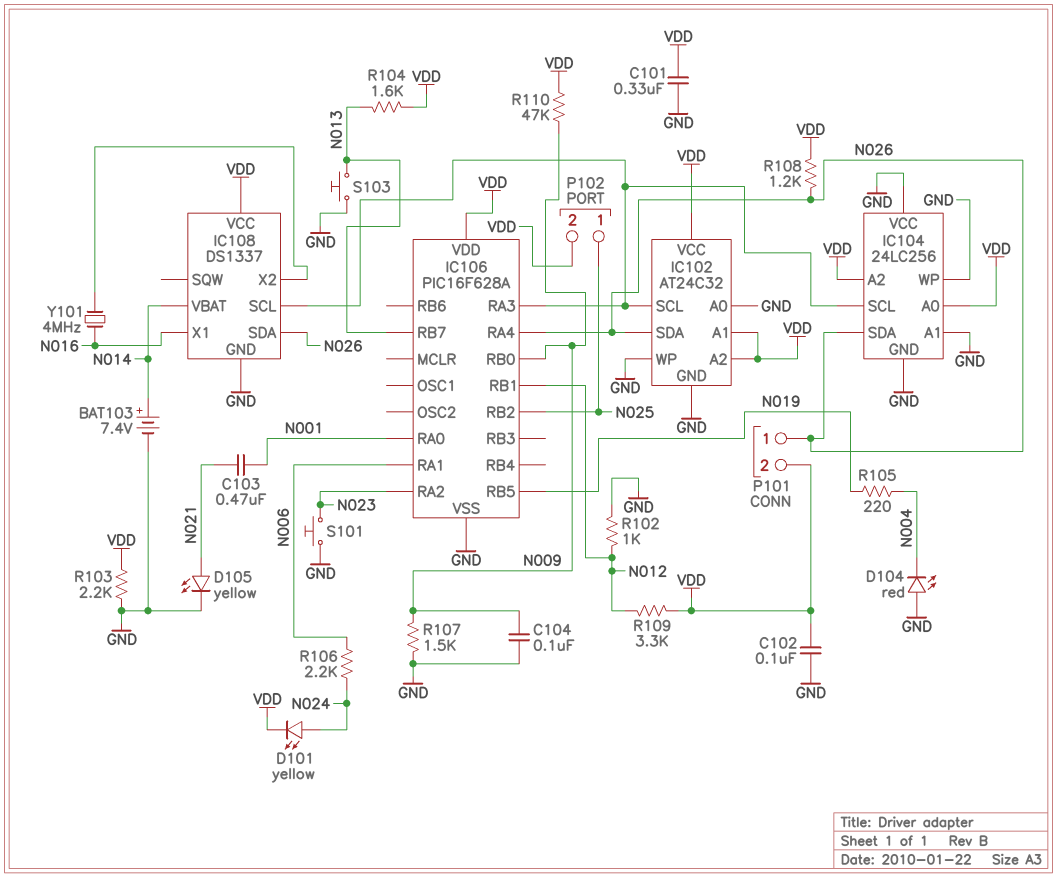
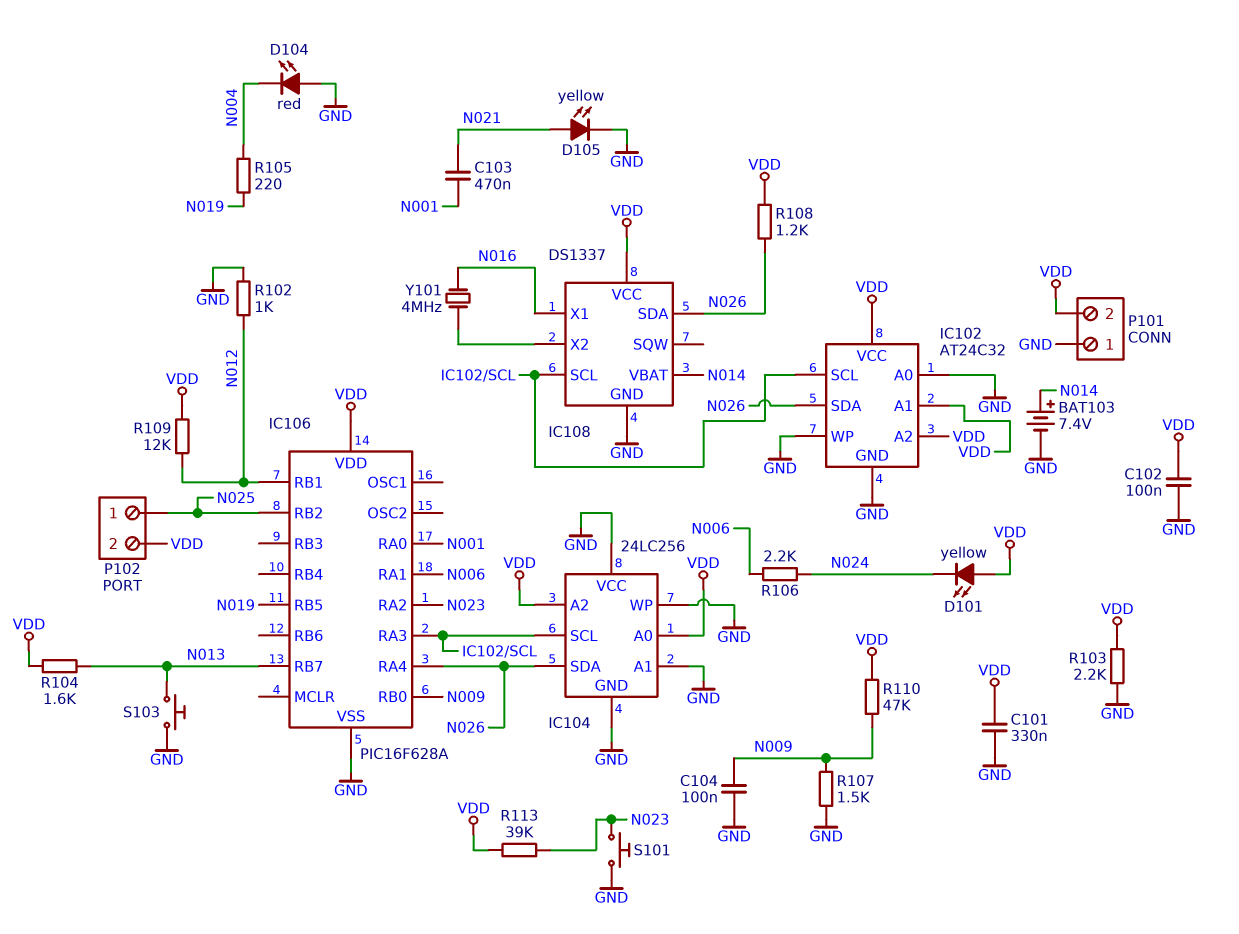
D101: LED yellow (A N024, K VDD) -> LED yellow (A VDD, K N024)
P101 pin 1: N026 -> GND
R109: 3.3k (N012, VDD) -> 12k (N012, VDD)
R113: none -> 39k (N023, VDD)

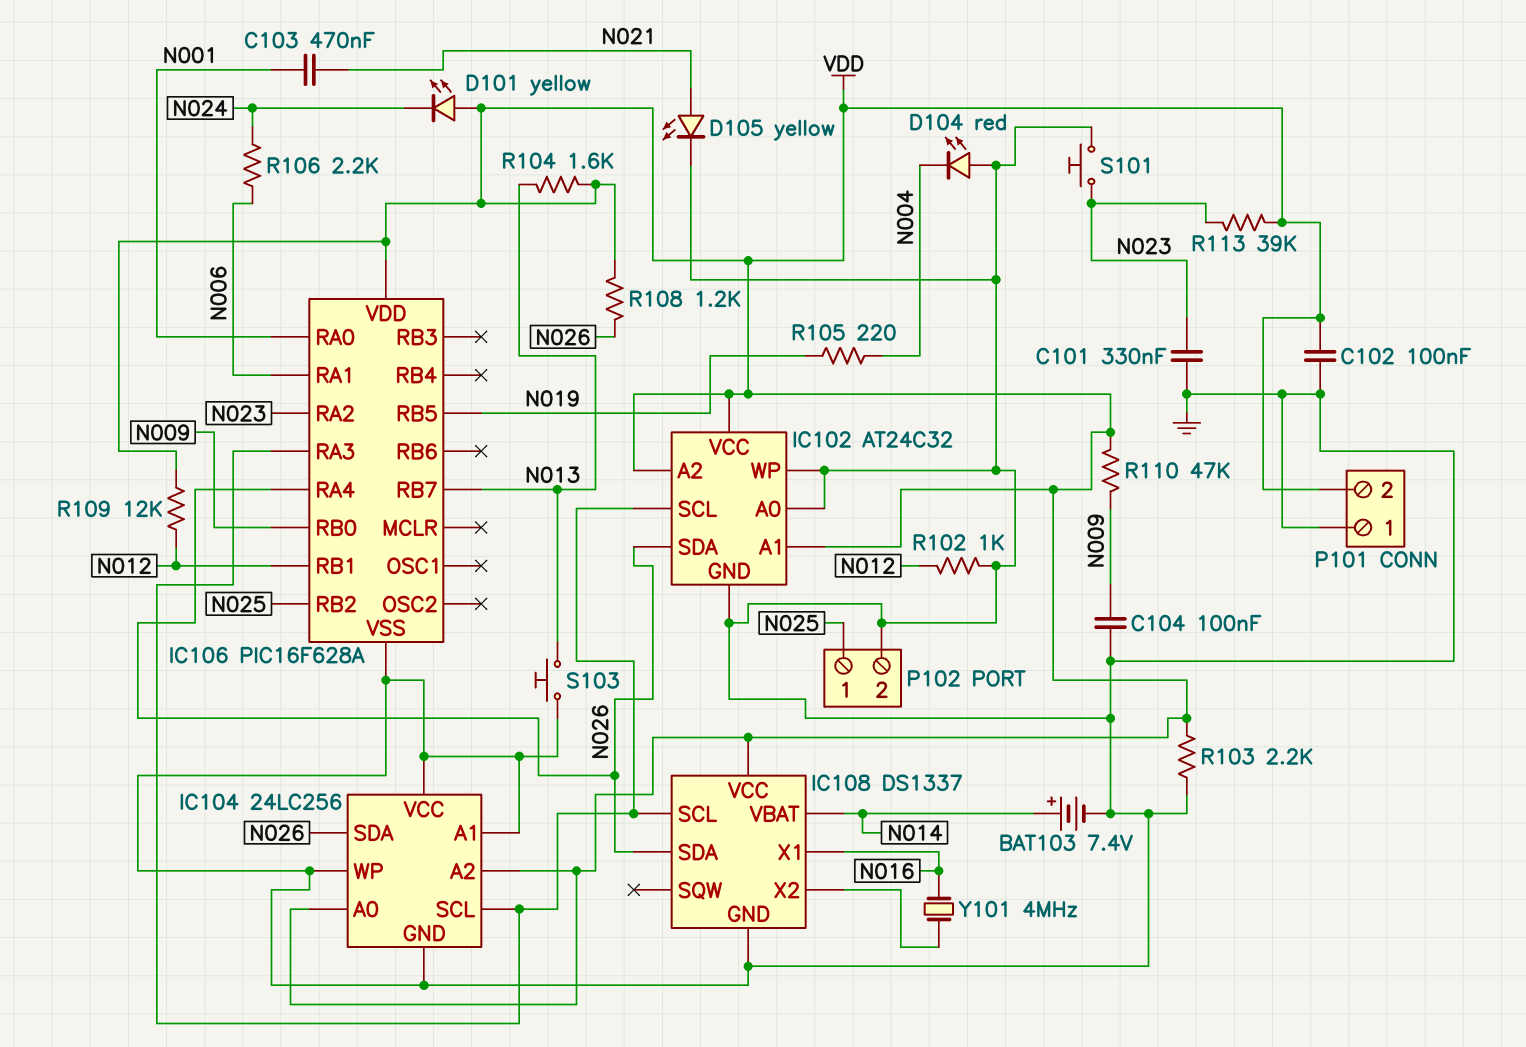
C101: 330nF (GND, VDD) -> 330nF (GND, N023)
P102 pin 2: VDD -> GND
R107: 1.5k (GND, N009) -> none

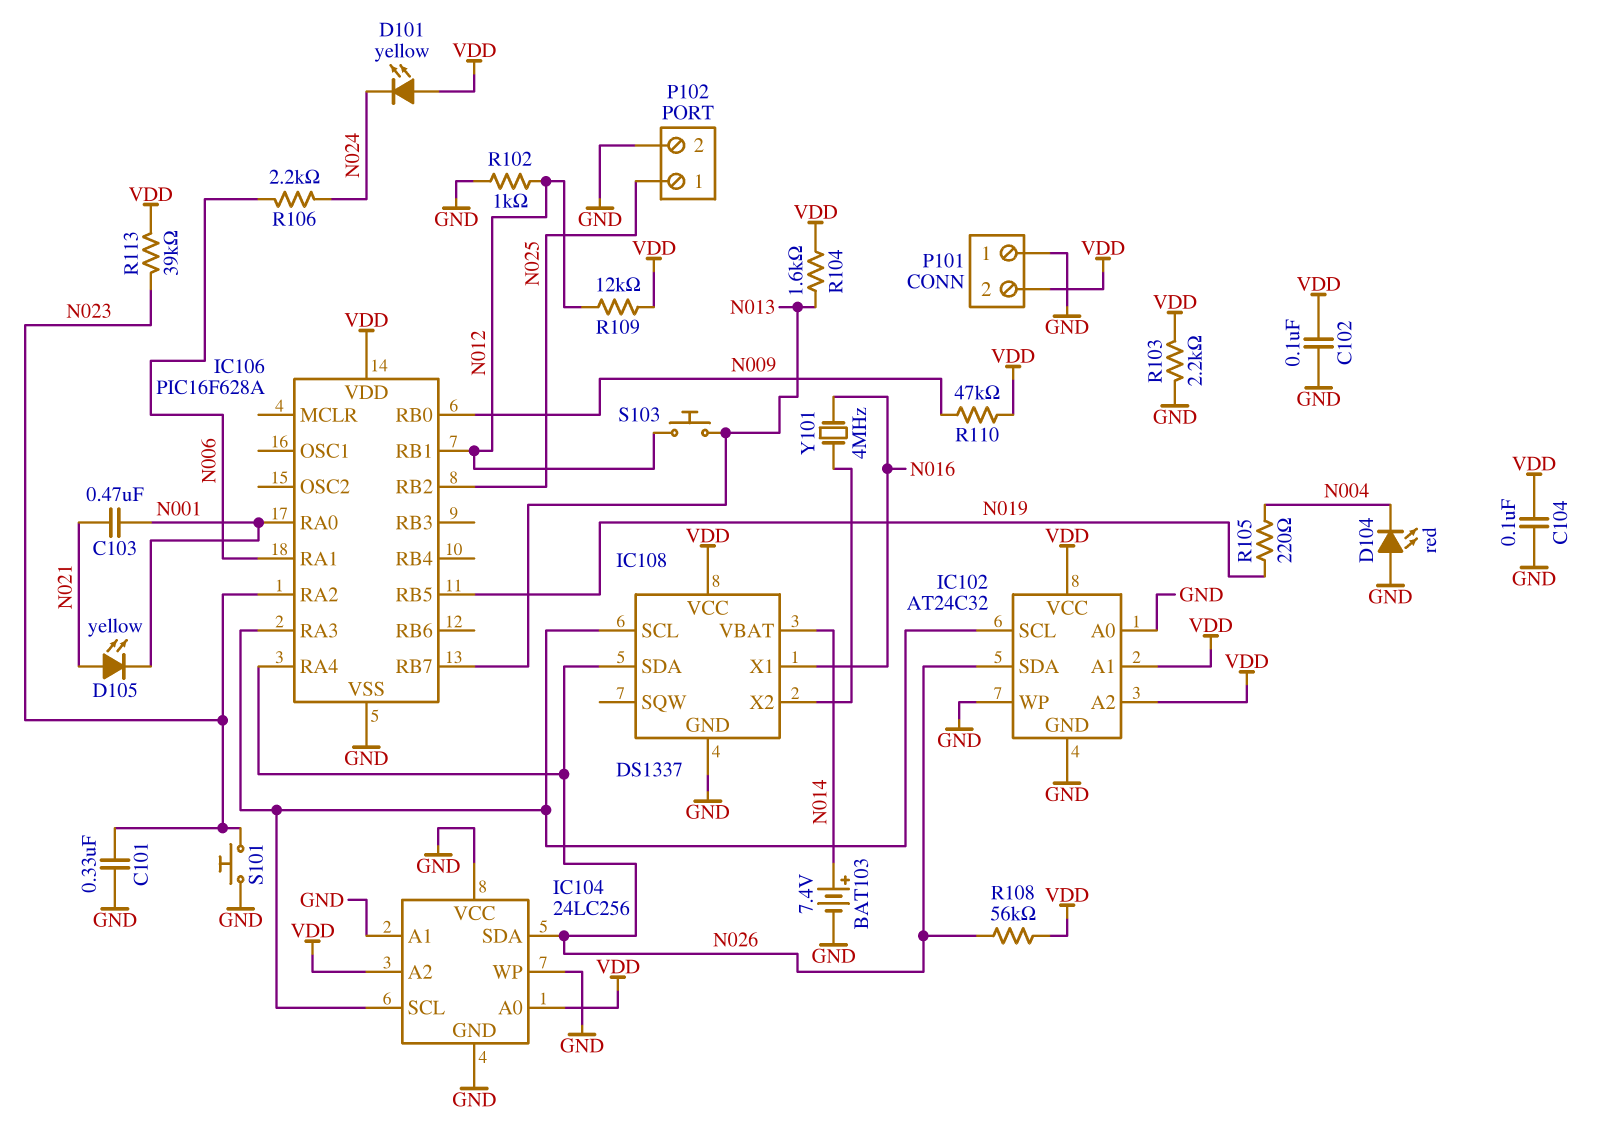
C104: 100nF (GND, N009) -> 100nF (GND, VDD)
D105: LED yellow (A N021, K GND) -> LED yellow (A N021, K N001)
R108: 1.2k (N026, VDD) -> 56k (N026, VDD)
S103: button (GND, N013) -> button (N012, N013)

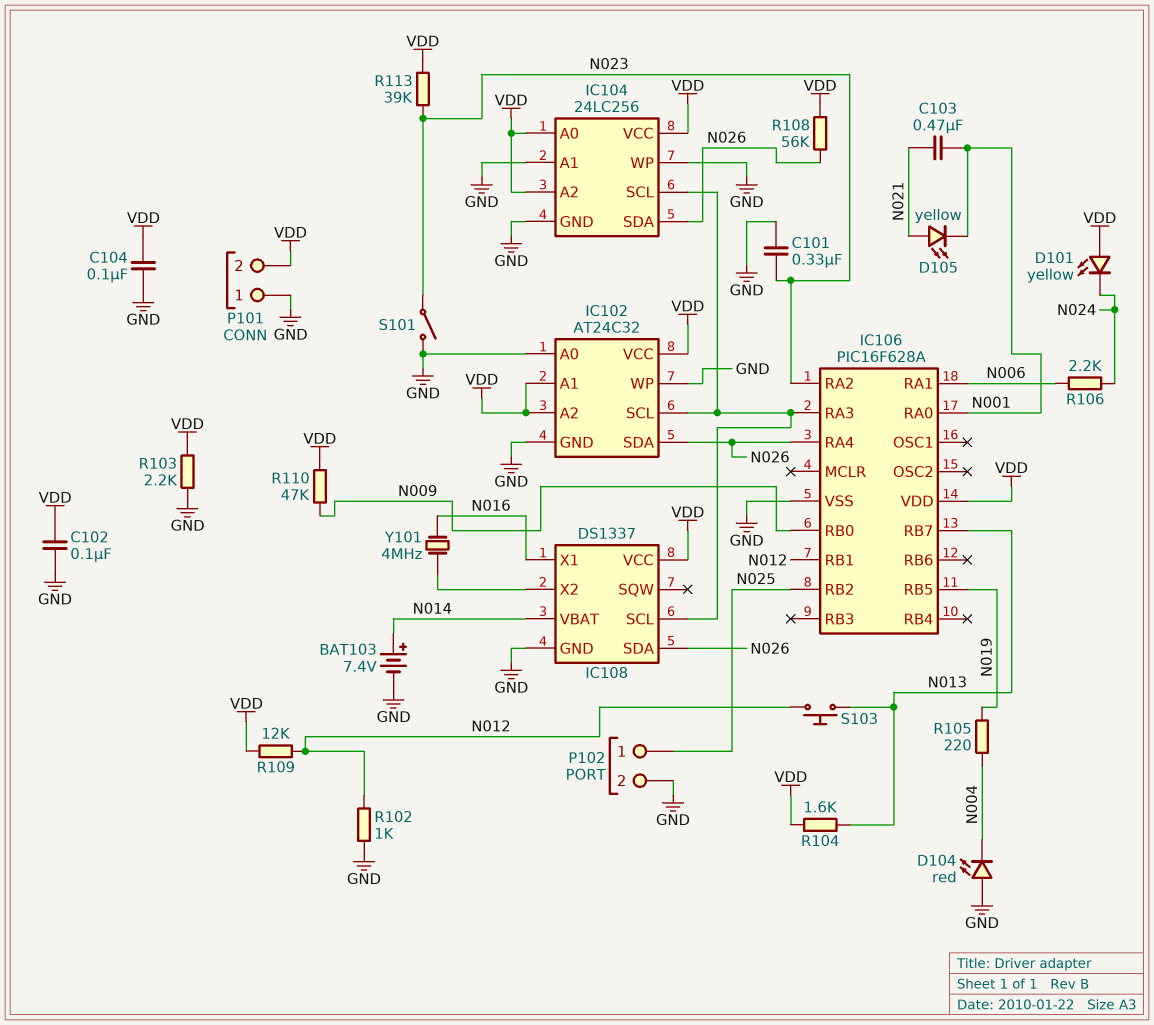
IC104 pin VCC: GND -> VDD
S101: button (GND, N023) -> switch (GND, N023)

